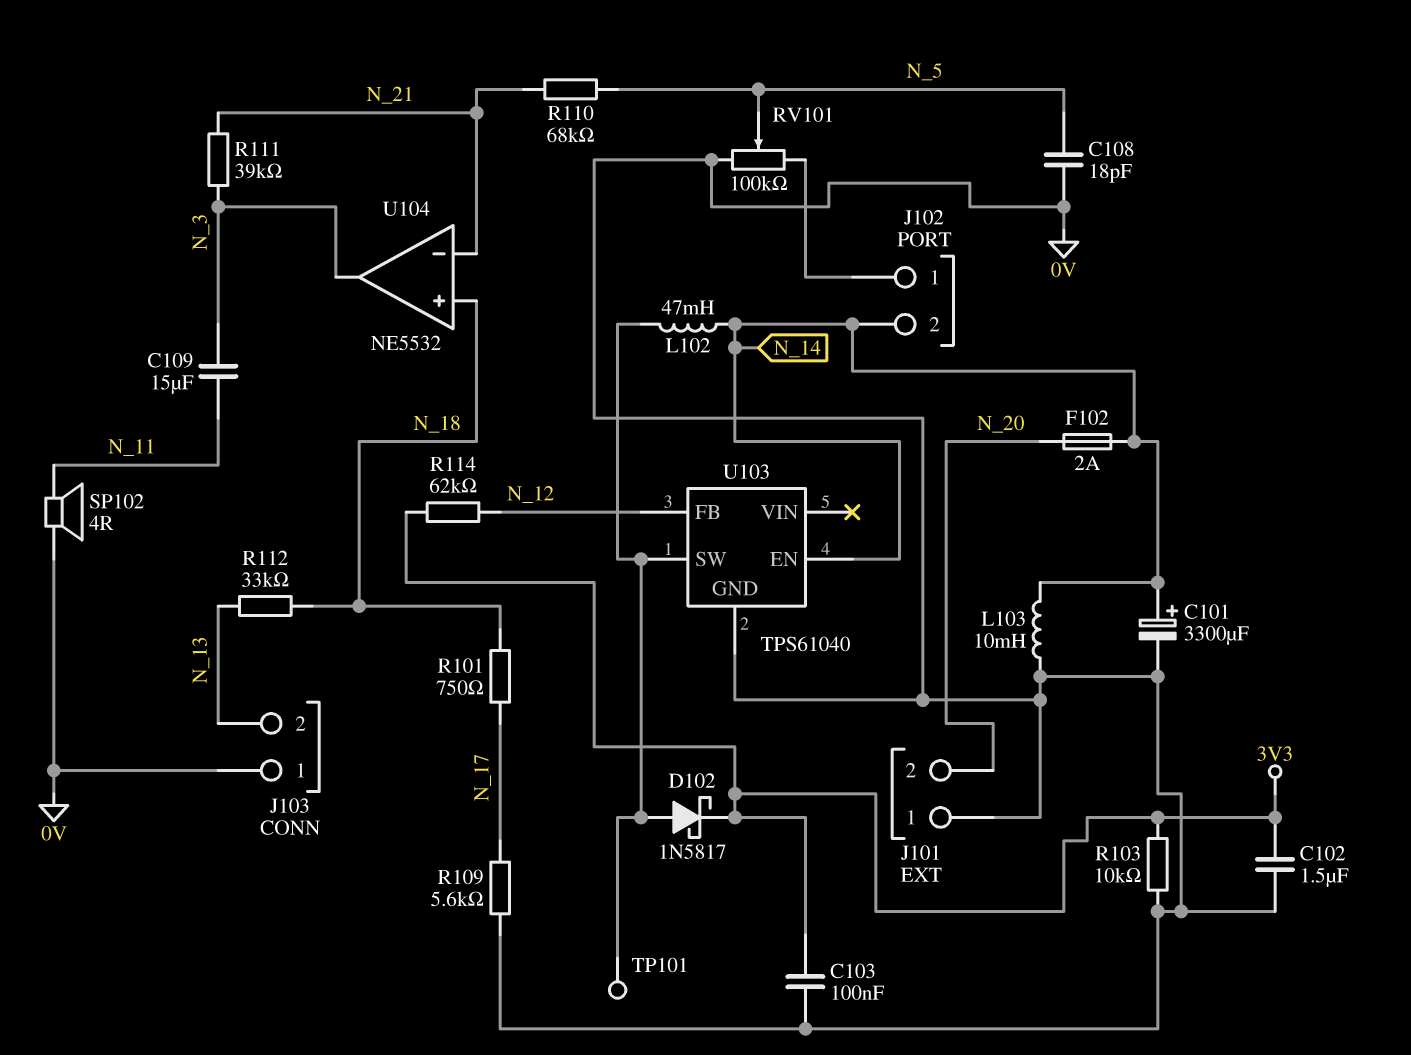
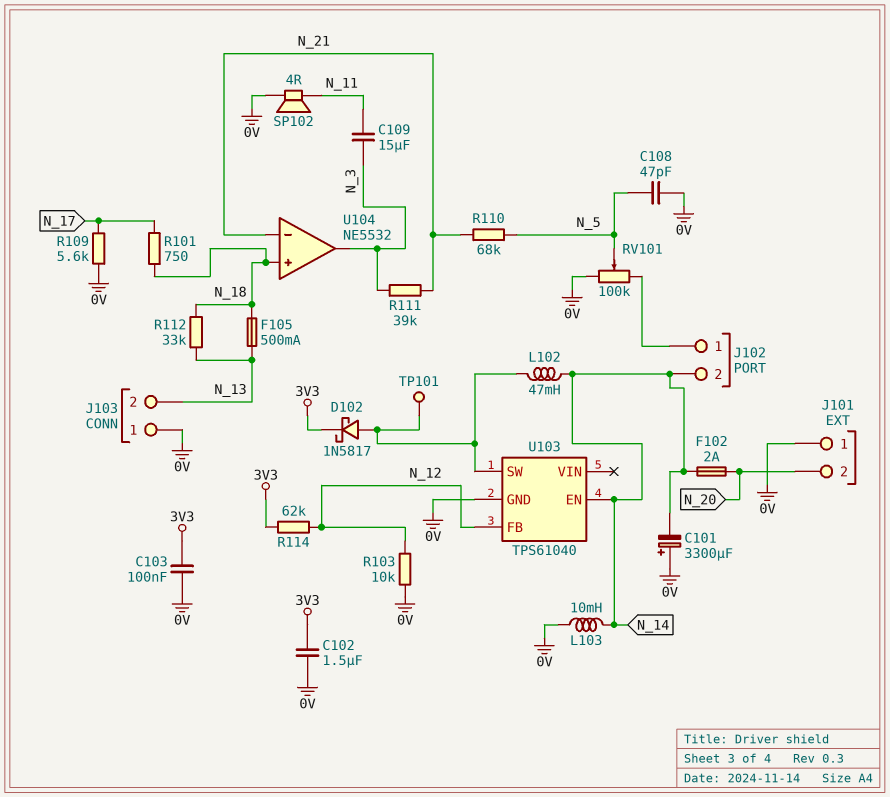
C101: 3300uF (plus N_14, minus 0V) -> 3300uF (plus 0V, minus N_14)
C108: 18pF (0V, N_5) -> 47pF (0V, N_5)
F105: none -> 500mA (N_13, N_18)
R103: 10k (0V, 3V3) -> 10k (0V, N_12)

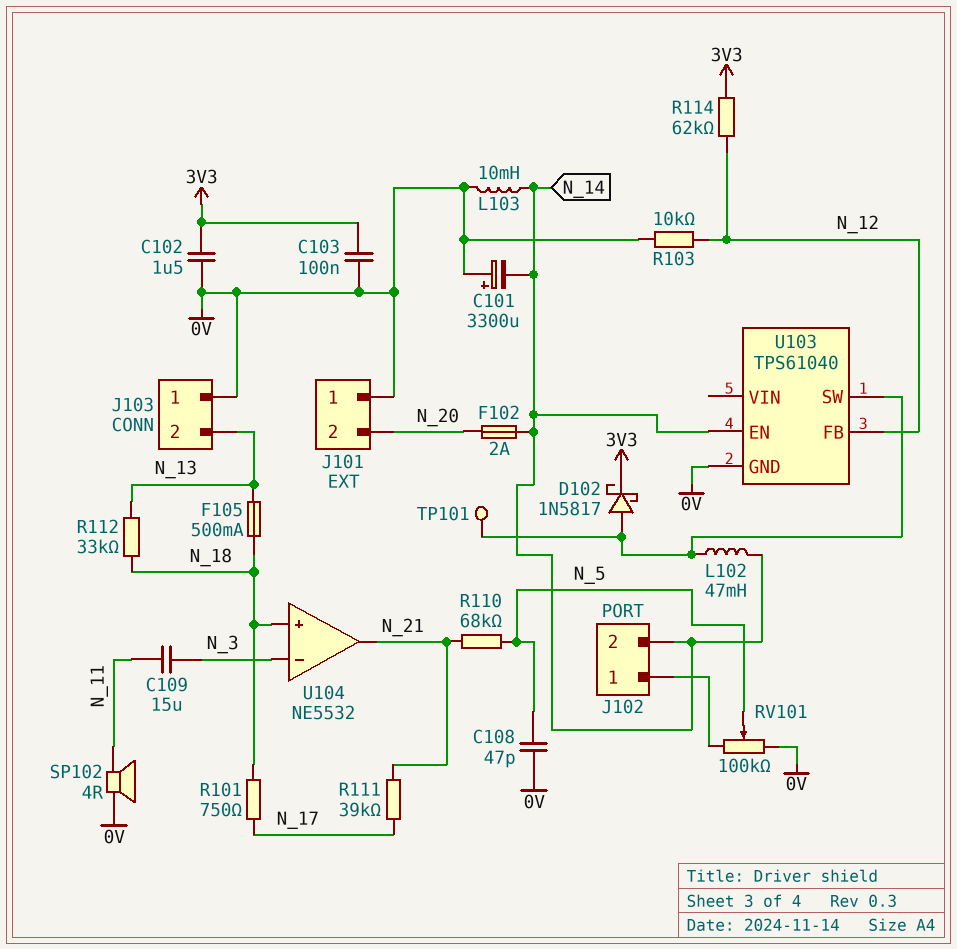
R109: 5.6k (0V, N_17) -> none
R111: 39k (N_3, N_21) -> 39k (N_17, N_21)
U104 pin in-: N_21 -> N_3
U104 pin out: N_3 -> N_21

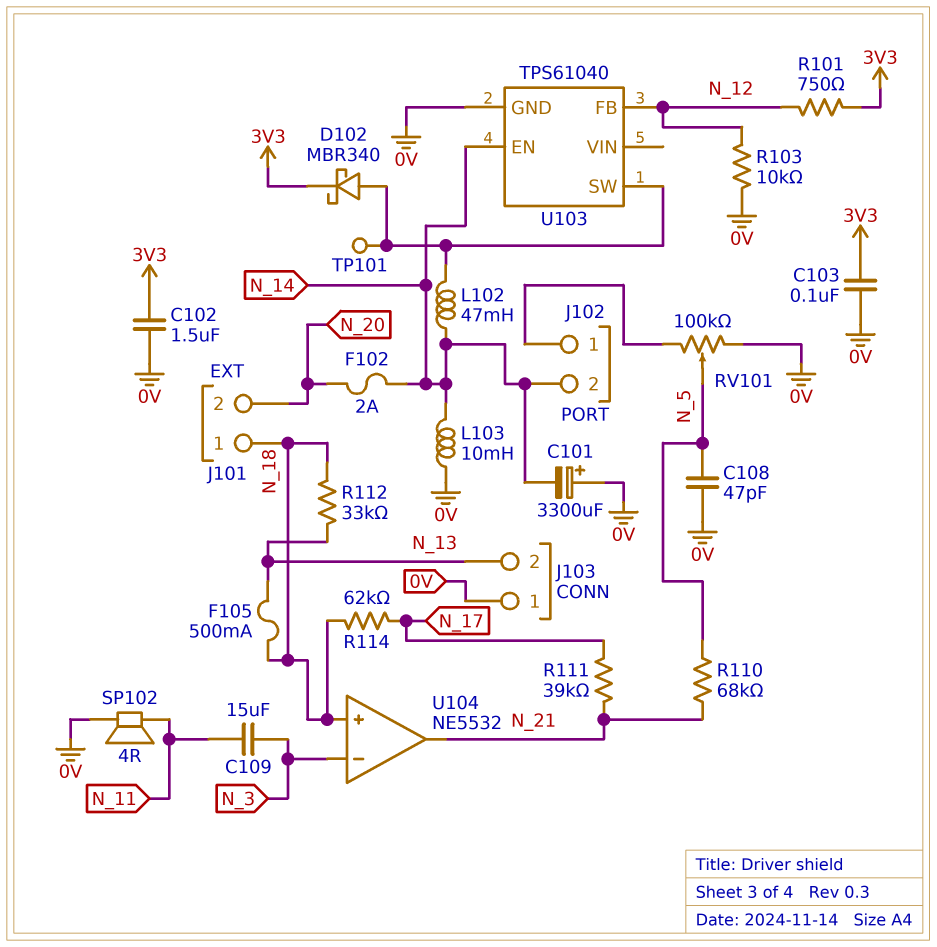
D102: schottky 1N5817 (A U103/SW, K 3V3) -> schottky MBR340 (A U103/SW, K 3V3)
J101 pin 1: 0V -> N_18
R101: 750 (N_17, N_18) -> 750 (3V3, N_12)
R114: 62k (3V3, N_12) -> 62k (N_17, N_18)

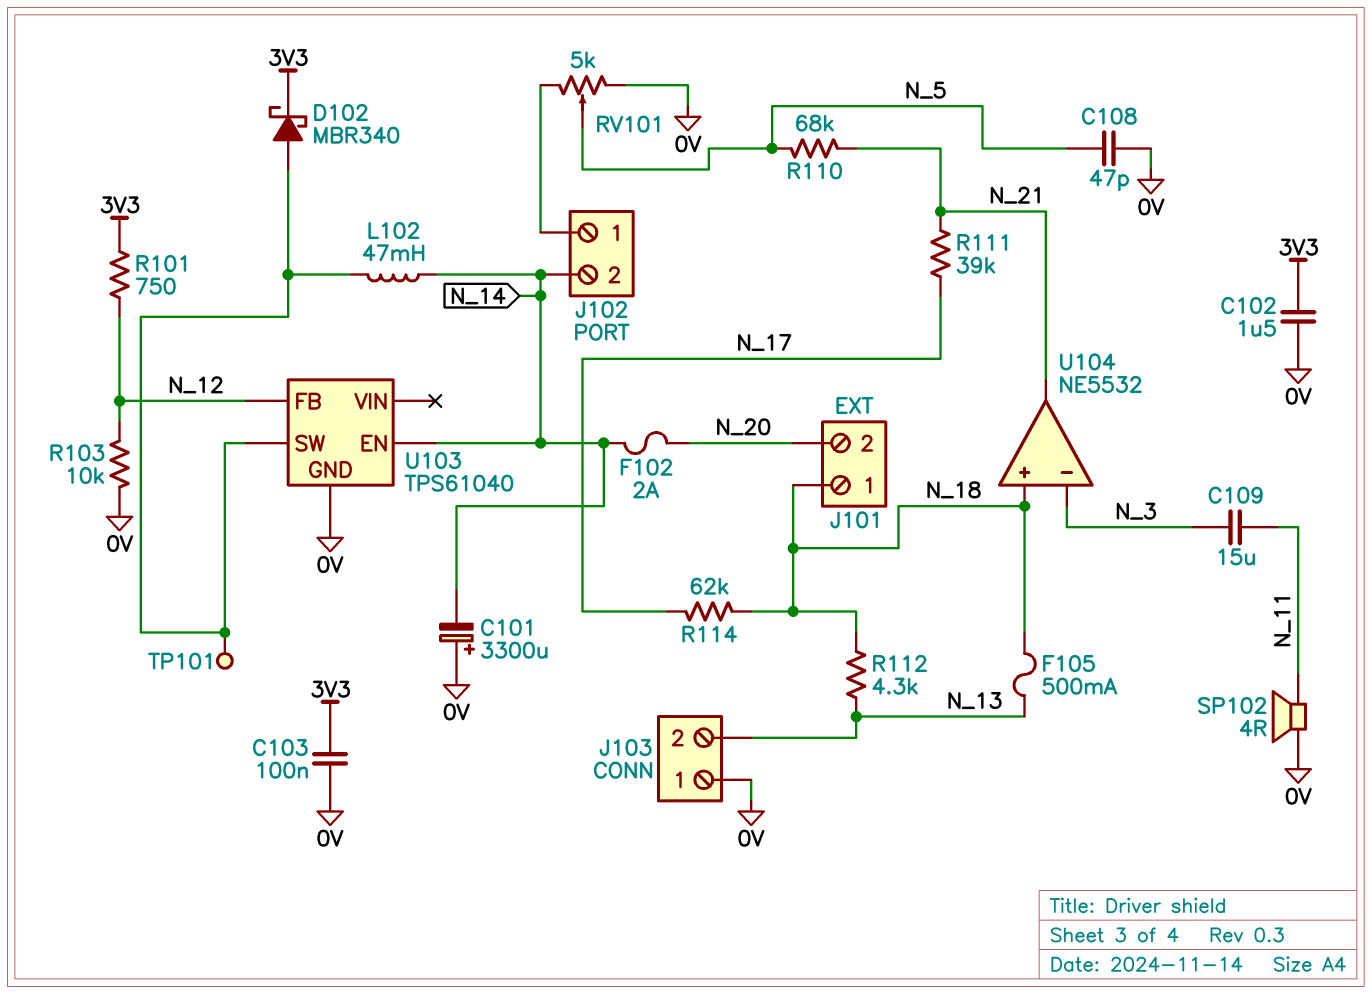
L103: 10mH (0V, N_14) -> none
R112: 33k (N_13, N_18) -> 4.3k (N_13, N_18)
RV101: 100k (0V, J102/1, wiper N_5) -> 5k (0V, J102/1, wiper N_5)

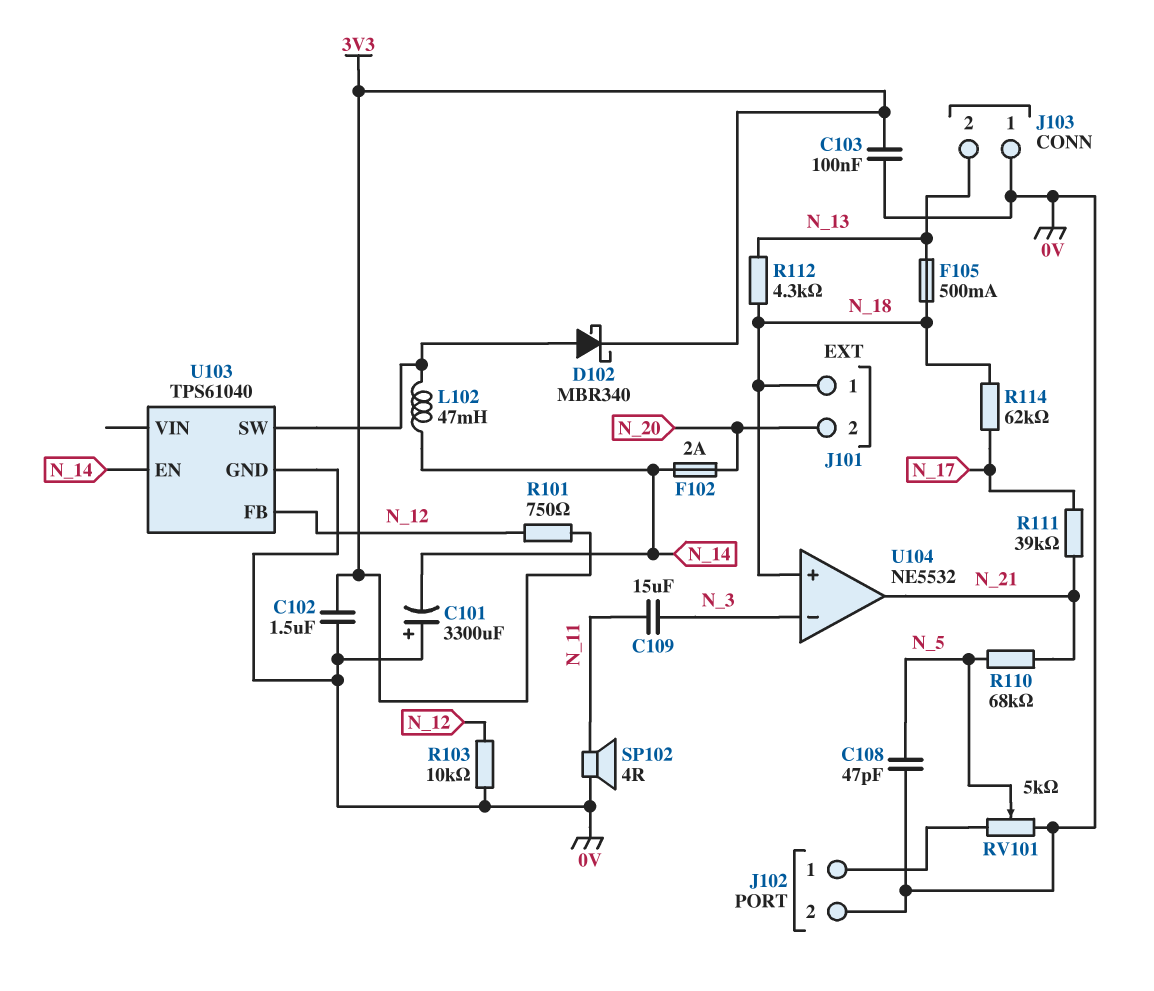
J102 pin 2: N_14 -> 0V
TP101: test point (U103/SW) -> none

